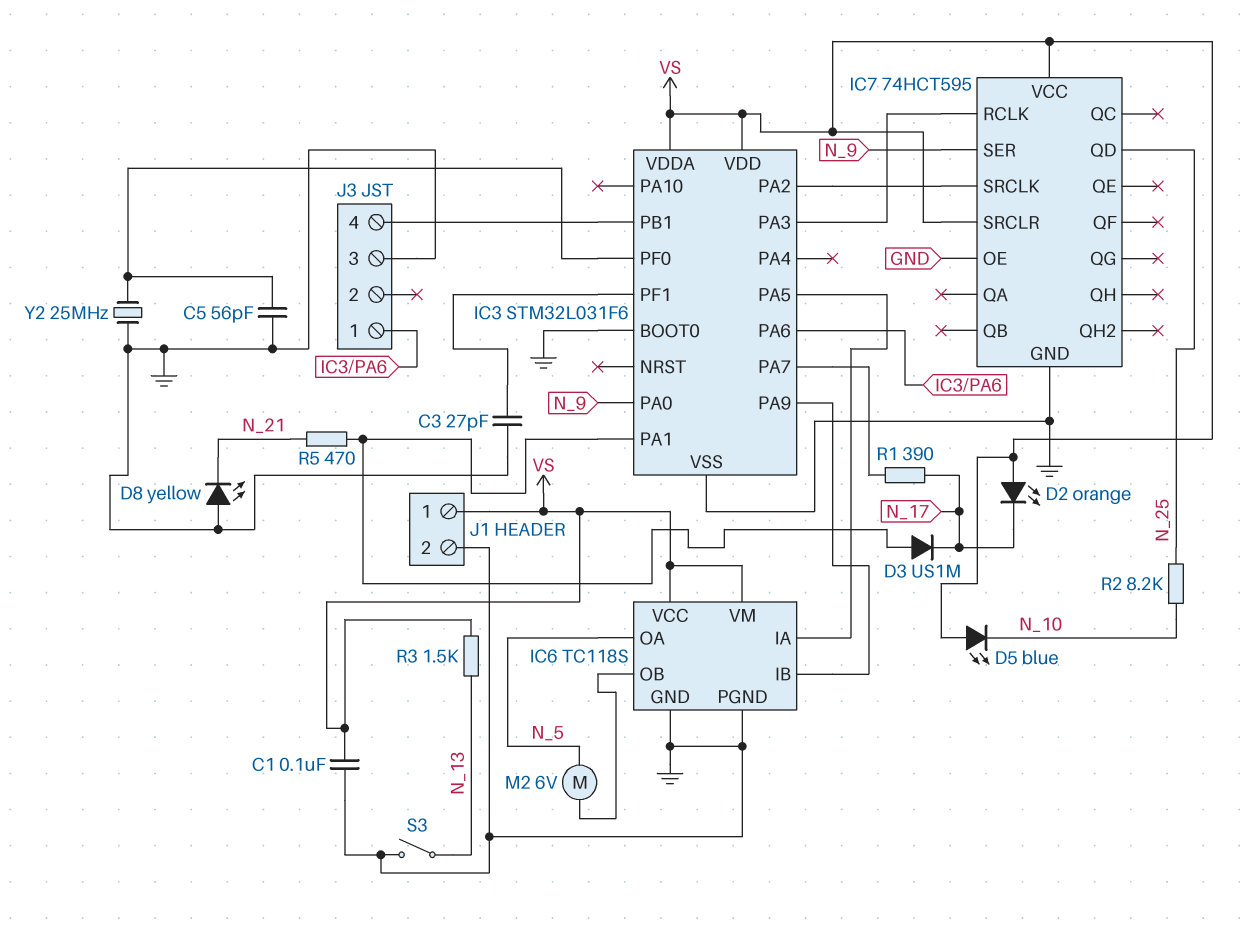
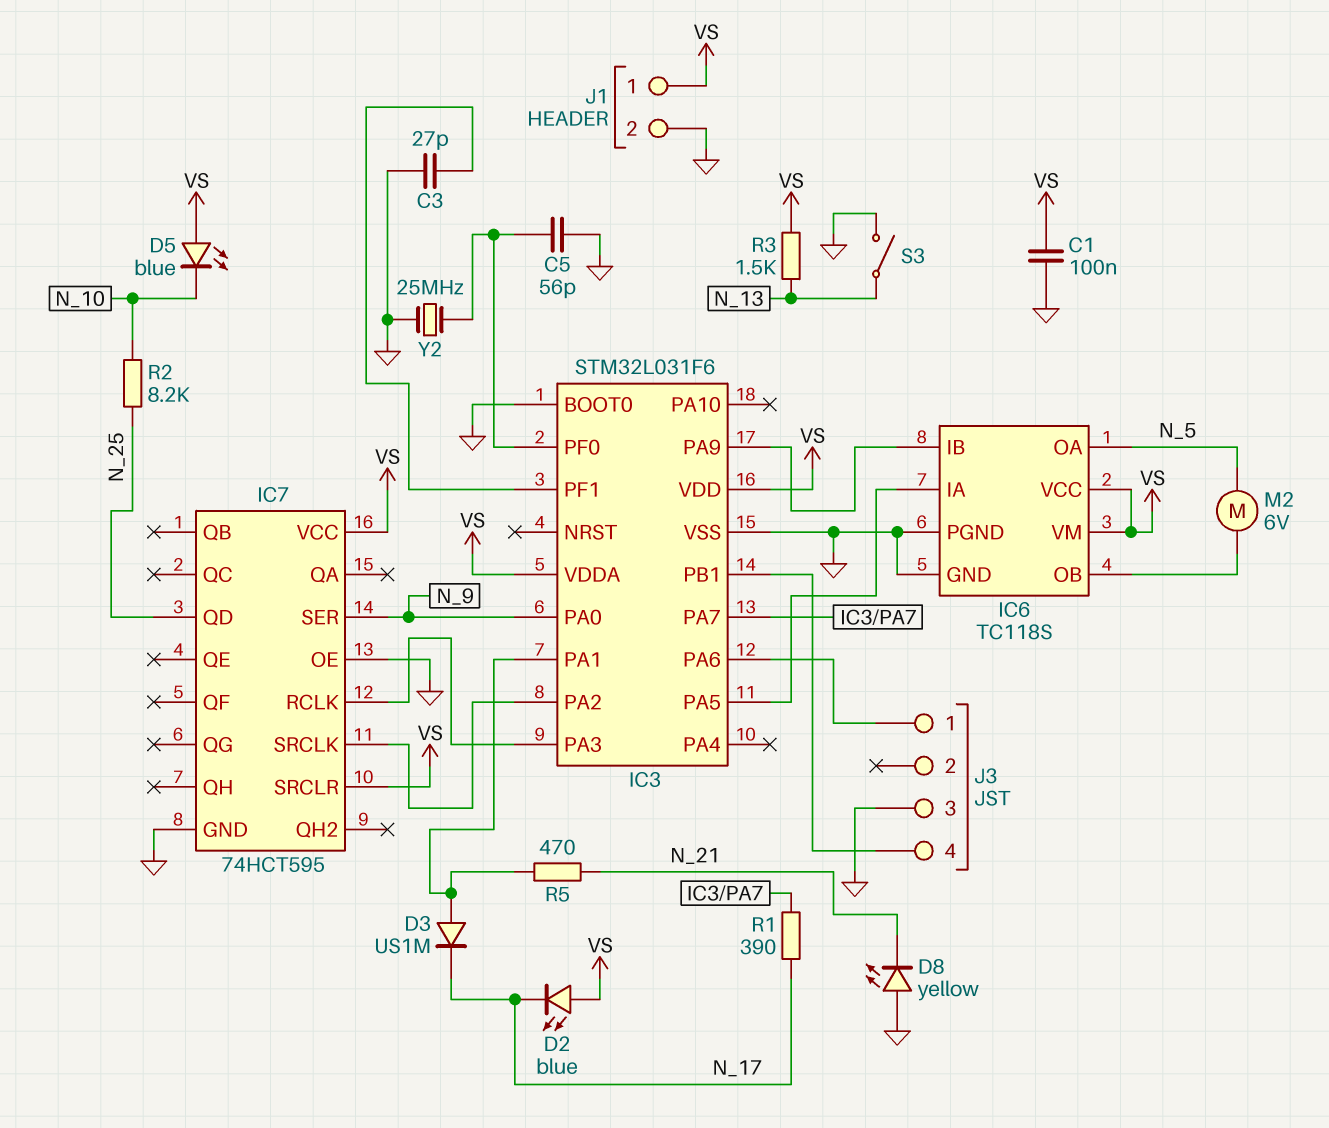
D2: LED orange (A VS, K N_17) -> LED blue (A VS, K N_17)

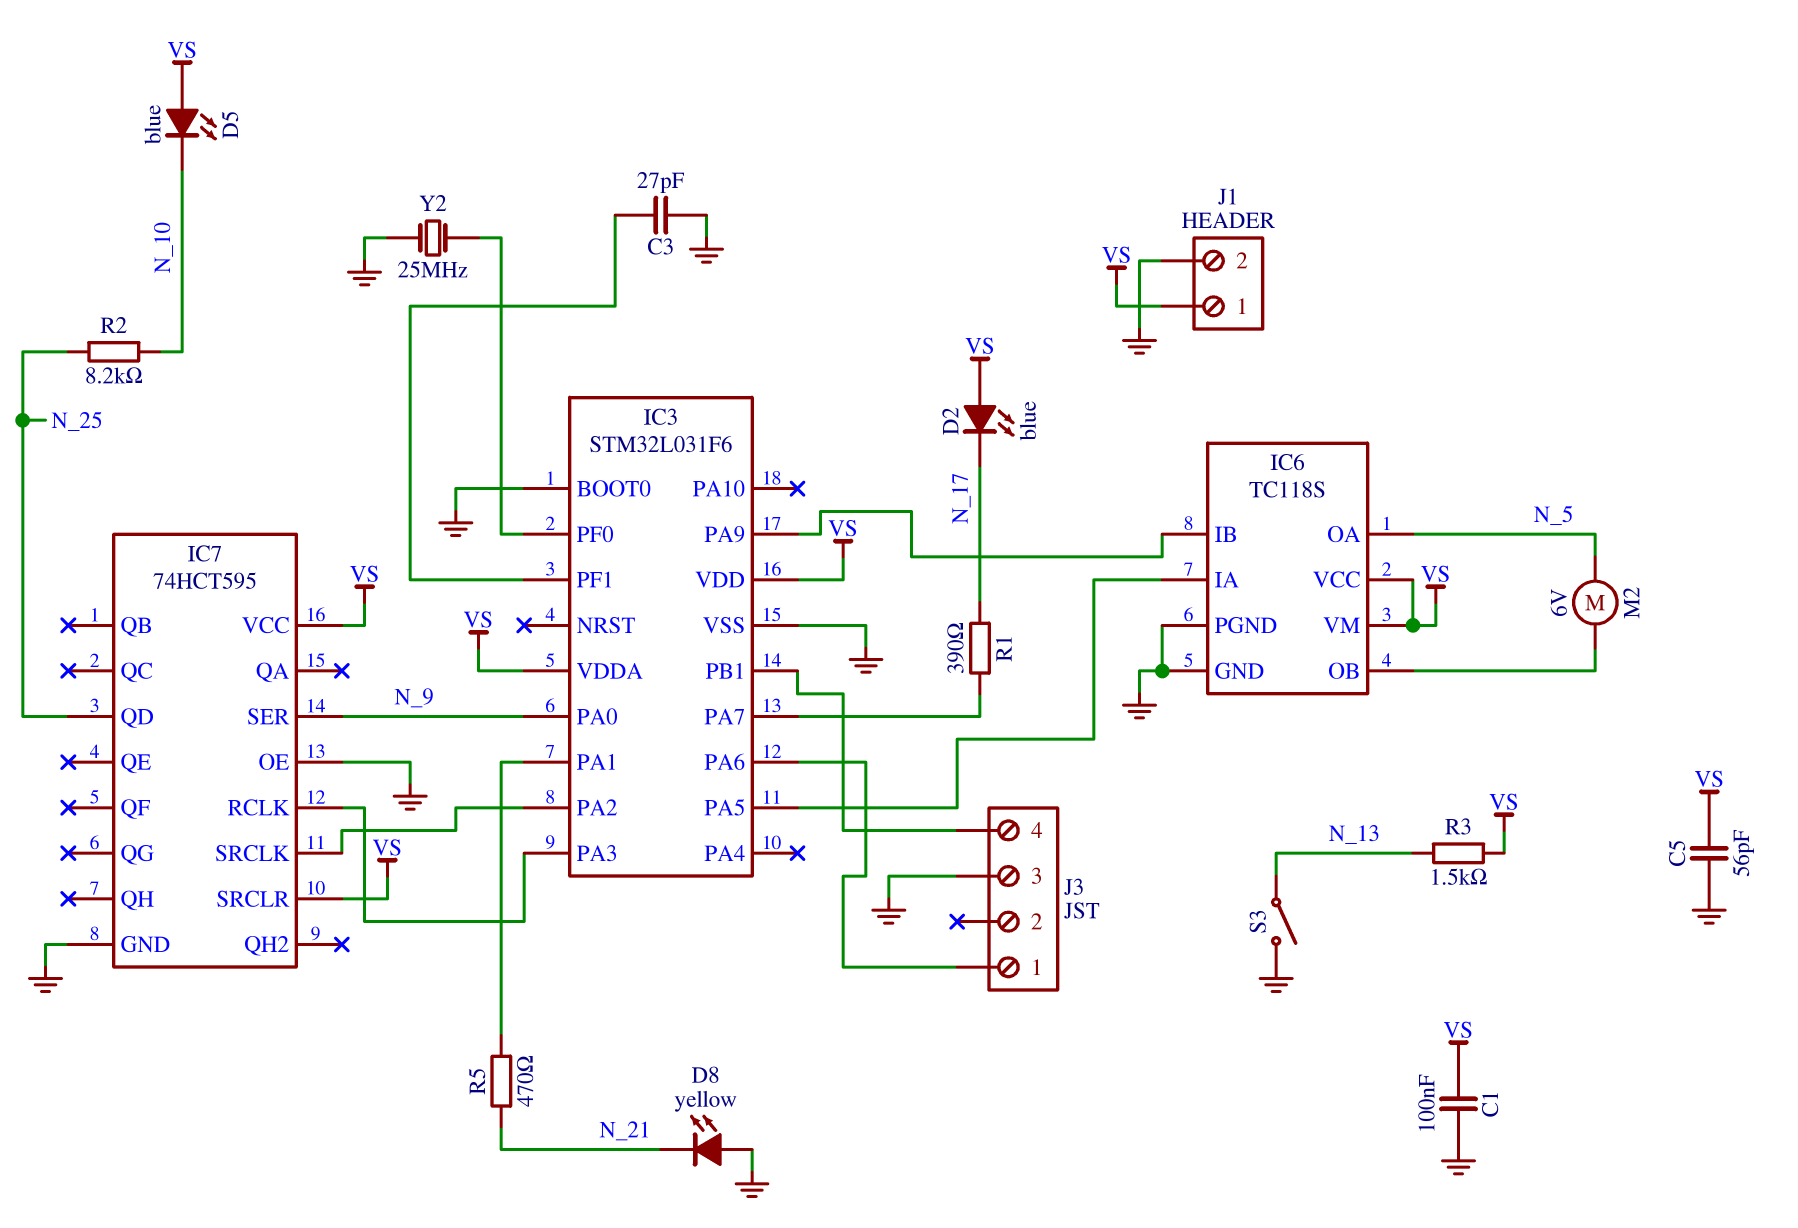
C5: 56pF (GND, IC3/PF0) -> 56pF (GND, VS)
D3: diode US1M (A IC3/PA1, K N_17) -> none

